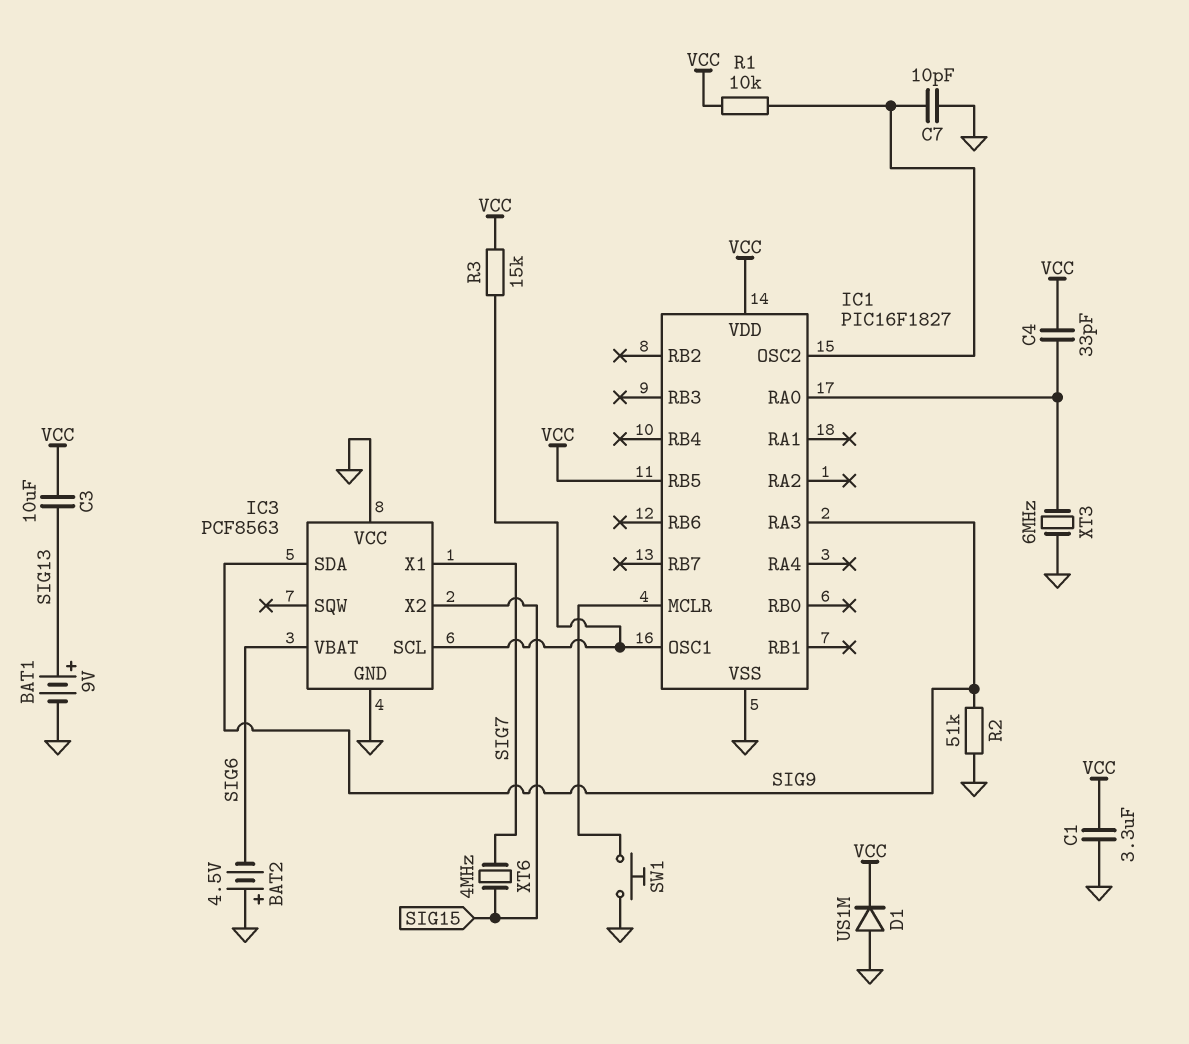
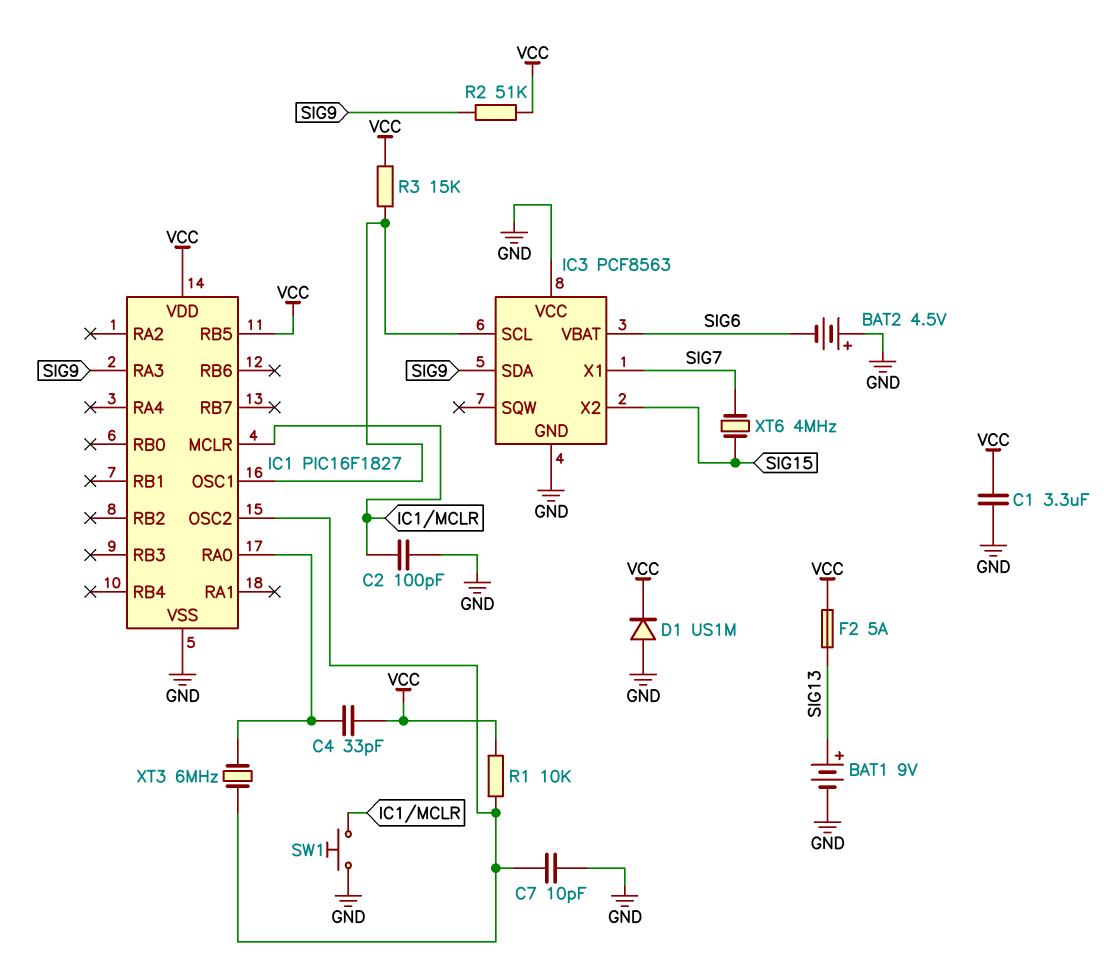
C2: none -> 100pF (GND, IC1/MCLR)
C3: 10uF (SIG13, VCC) -> none
F2: none -> 5A (SIG13, VCC)
R2: 51k (GND, SIG9) -> 51k (SIG9, VCC)
XT3: 6MHz (GND, IC1/RA0) -> 6MHz (IC1/OSC2, IC1/RA0)

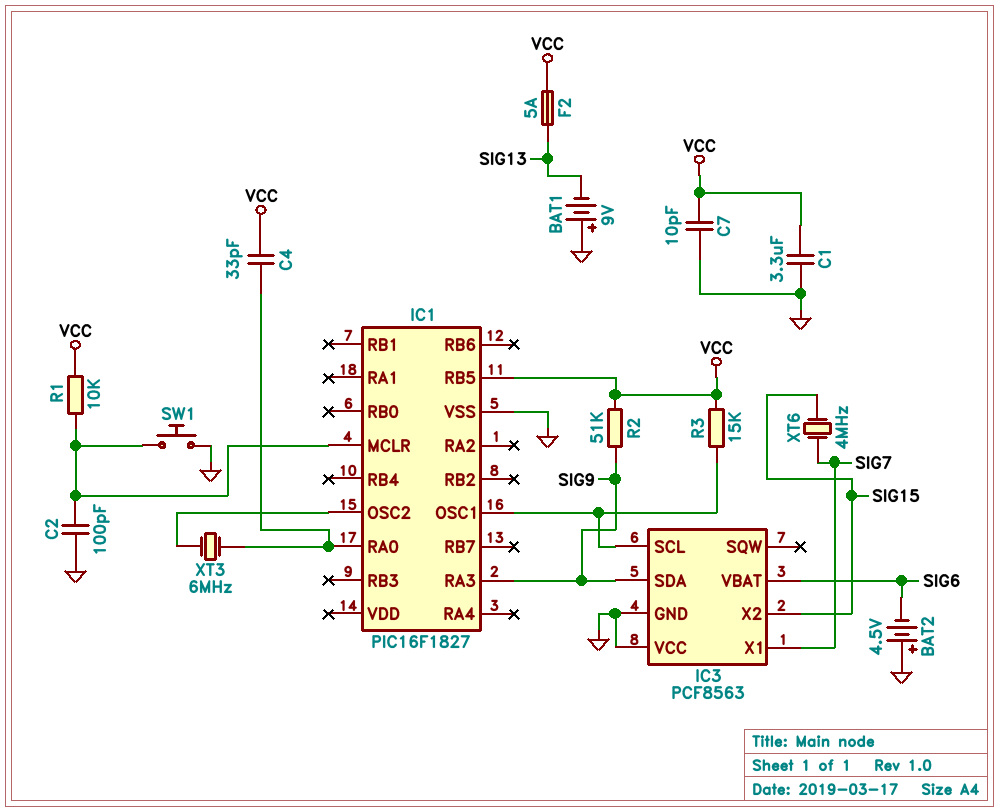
BAT1: 9V (plus SIG13, minus GND) -> 9V (plus GND, minus SIG13)
C7: 10pF (GND, IC1/OSC2) -> 10pF (GND, VCC)
D1: diode US1M (A GND, K VCC) -> none
IC1 pin VDD: VCC -> none
R1: 10k (IC1/OSC2, VCC) -> 10k (IC1/MCLR, VCC)

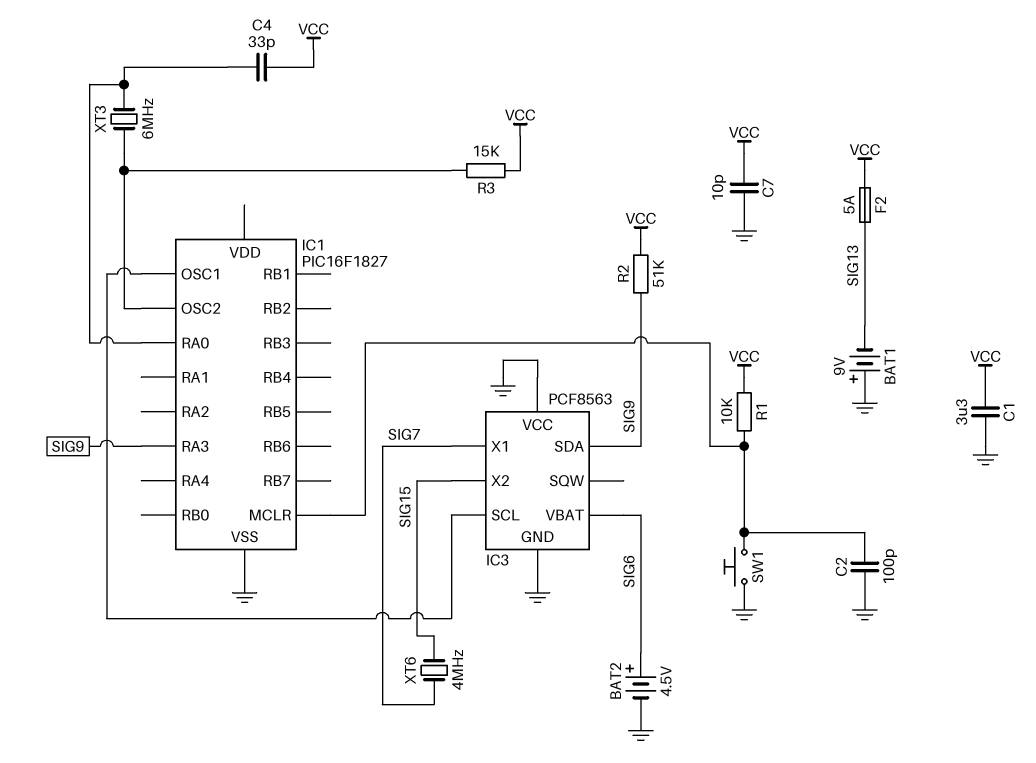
BAT2: 4.5V (plus GND, minus SIG6) -> 4.5V (plus SIG6, minus GND)
IC1 pin RB5: VCC -> none
R3: 15k (IC1/OSC1, VCC) -> 15k (IC1/OSC2, VCC)

